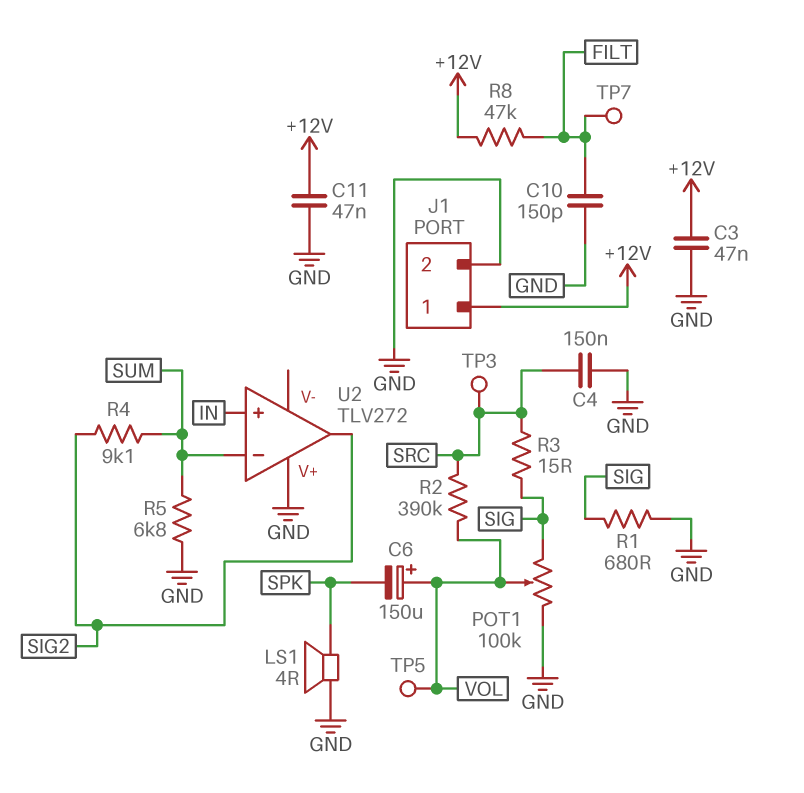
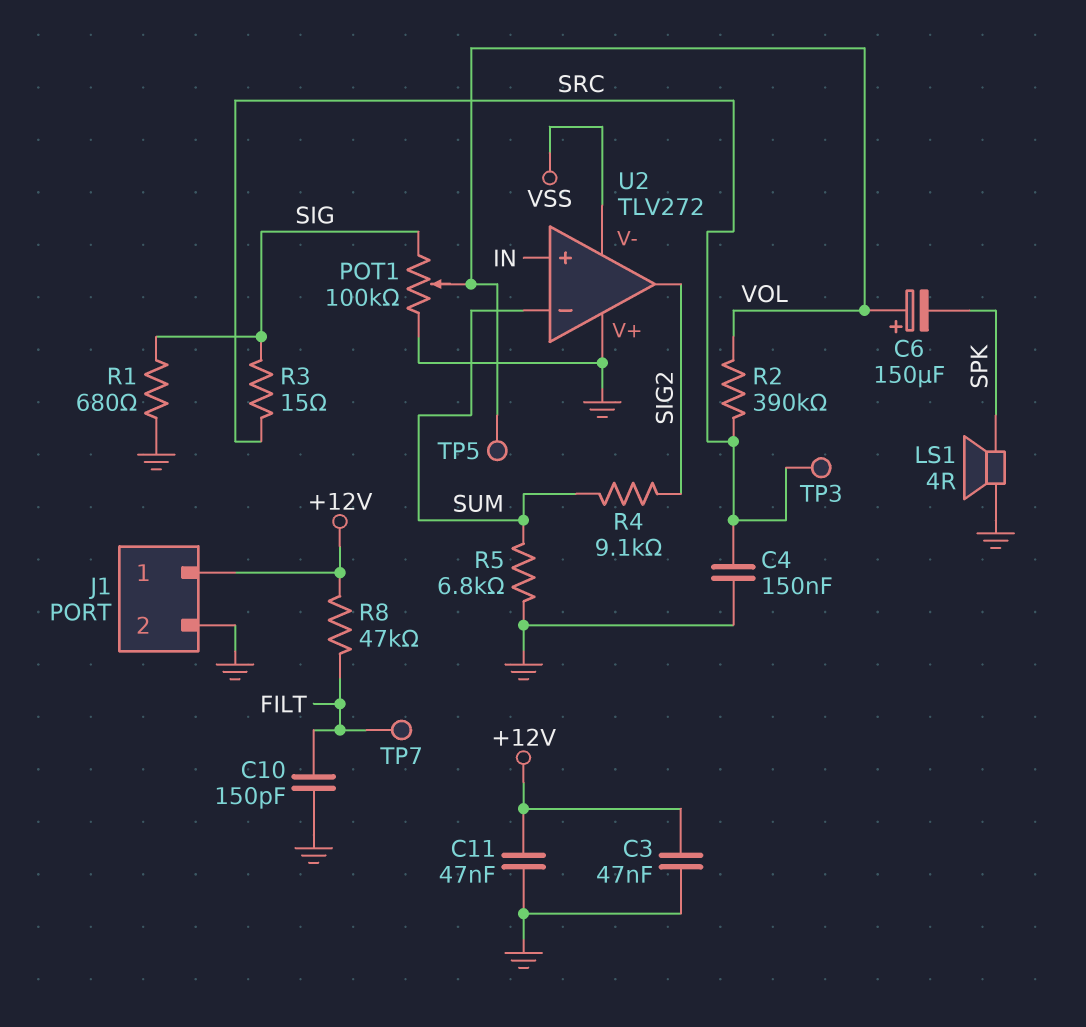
U2 pin V-: none -> VSS

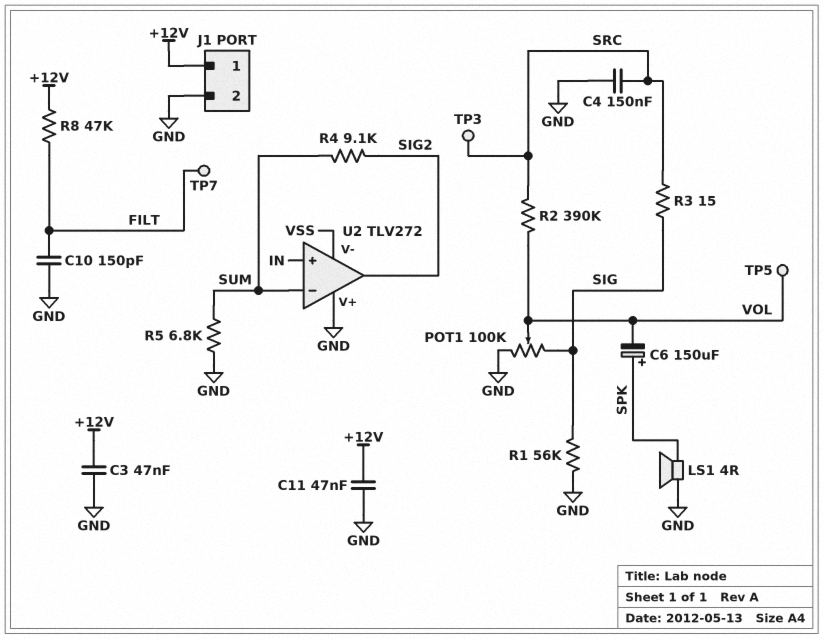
C6: 150uF (plus VOL, minus SPK) -> 150uF (plus SPK, minus VOL)
R1: 680 (GND, SIG) -> 56k (GND, SIG)

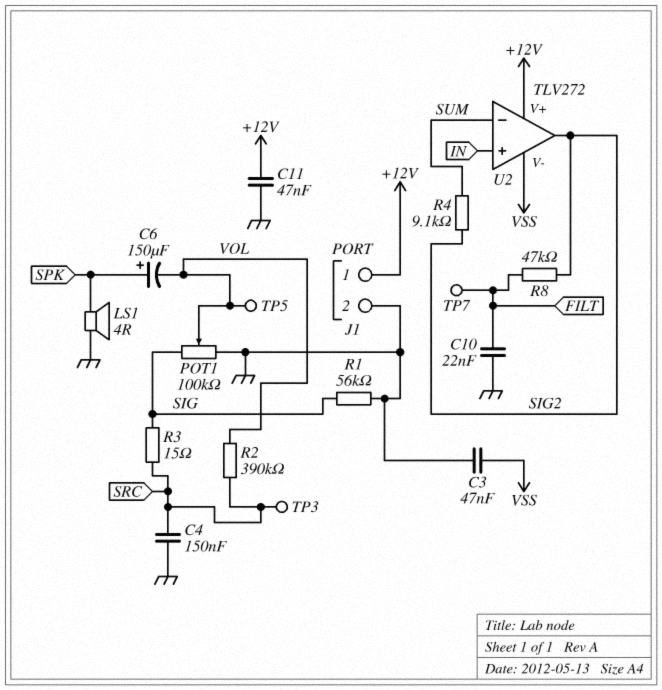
C3: 47nF (+12V, GND) -> 47nF (GND, VSS)
C10: 150pF (FILT, GND) -> 22nF (FILT, GND)
R5: 6.8k (GND, SUM) -> none
R8: 47k (+12V, FILT) -> 47k (FILT, SIG2)
U2 pin V+: GND -> +12V

